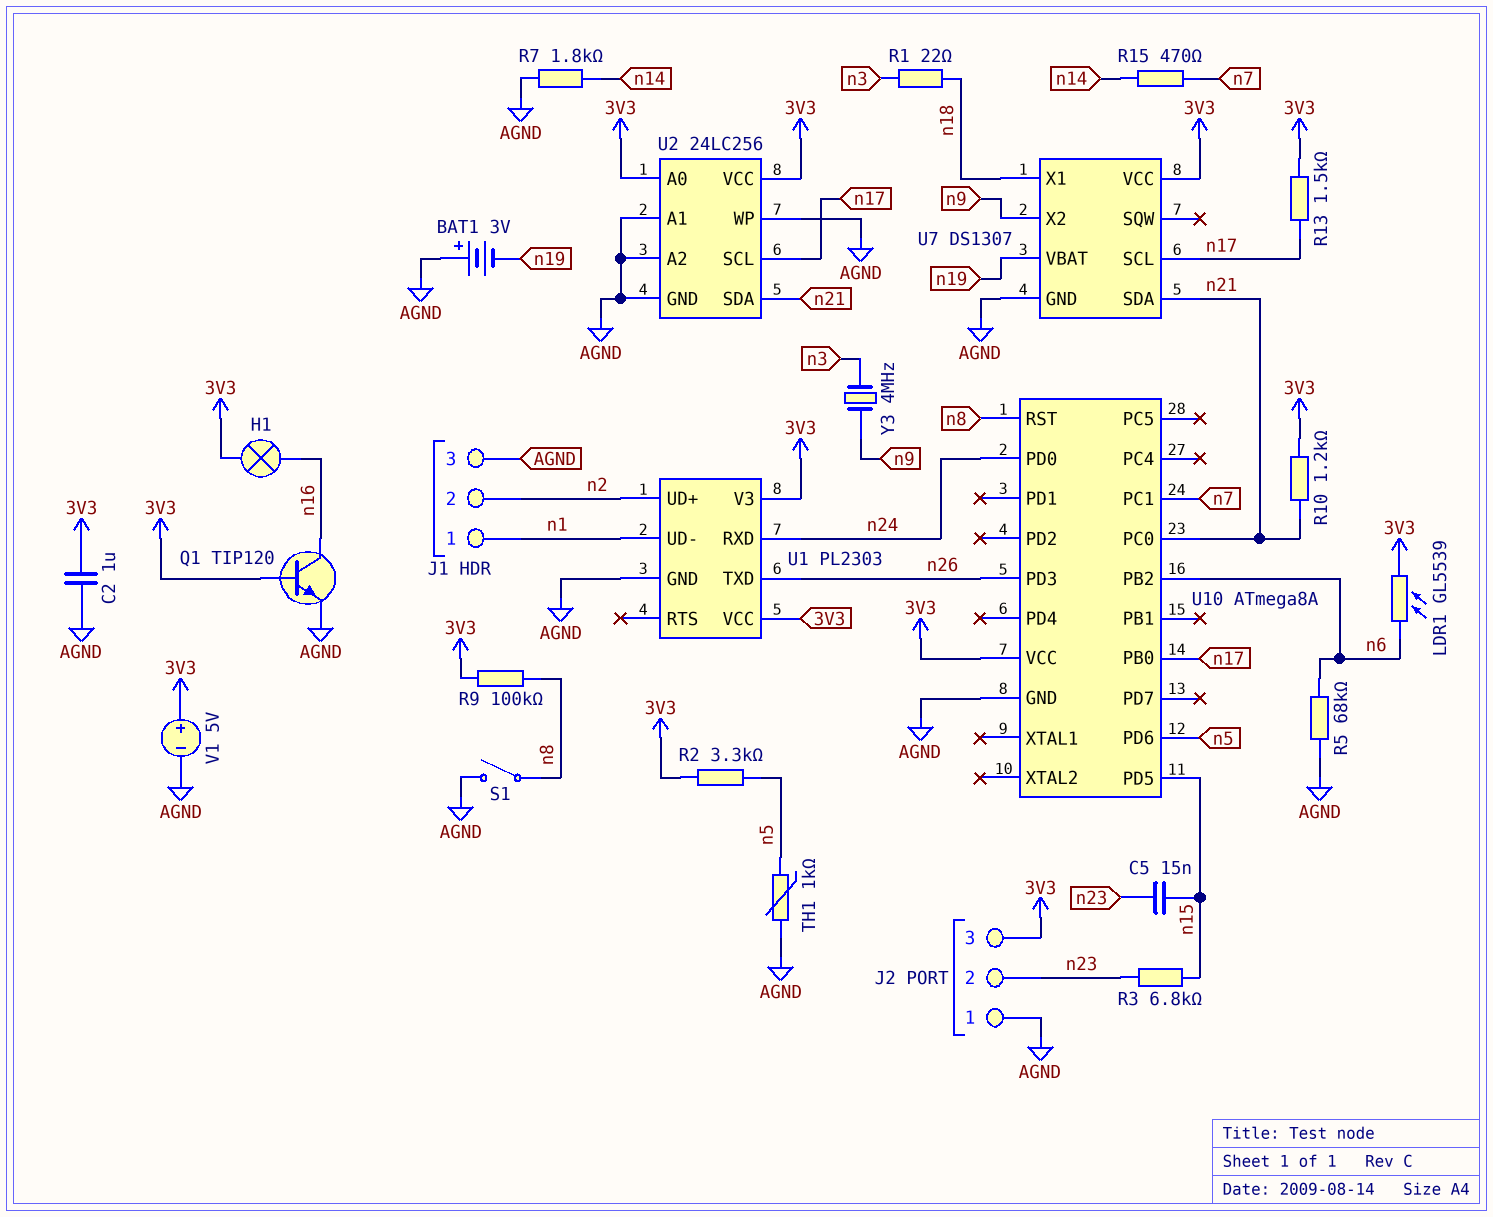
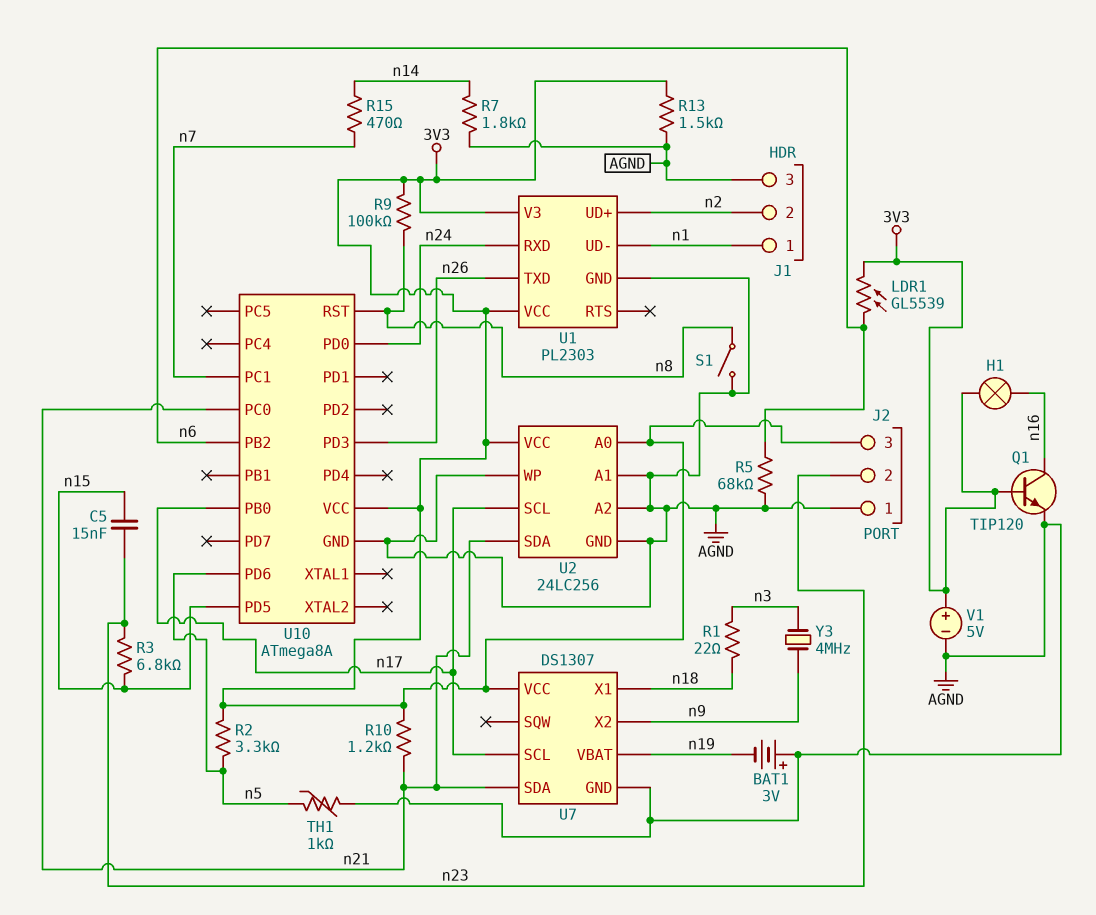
C2: 1uF (3V3, AGND) -> none
R13: 1.5k (3V3, n17) -> 1.5k (3V3, AGND)

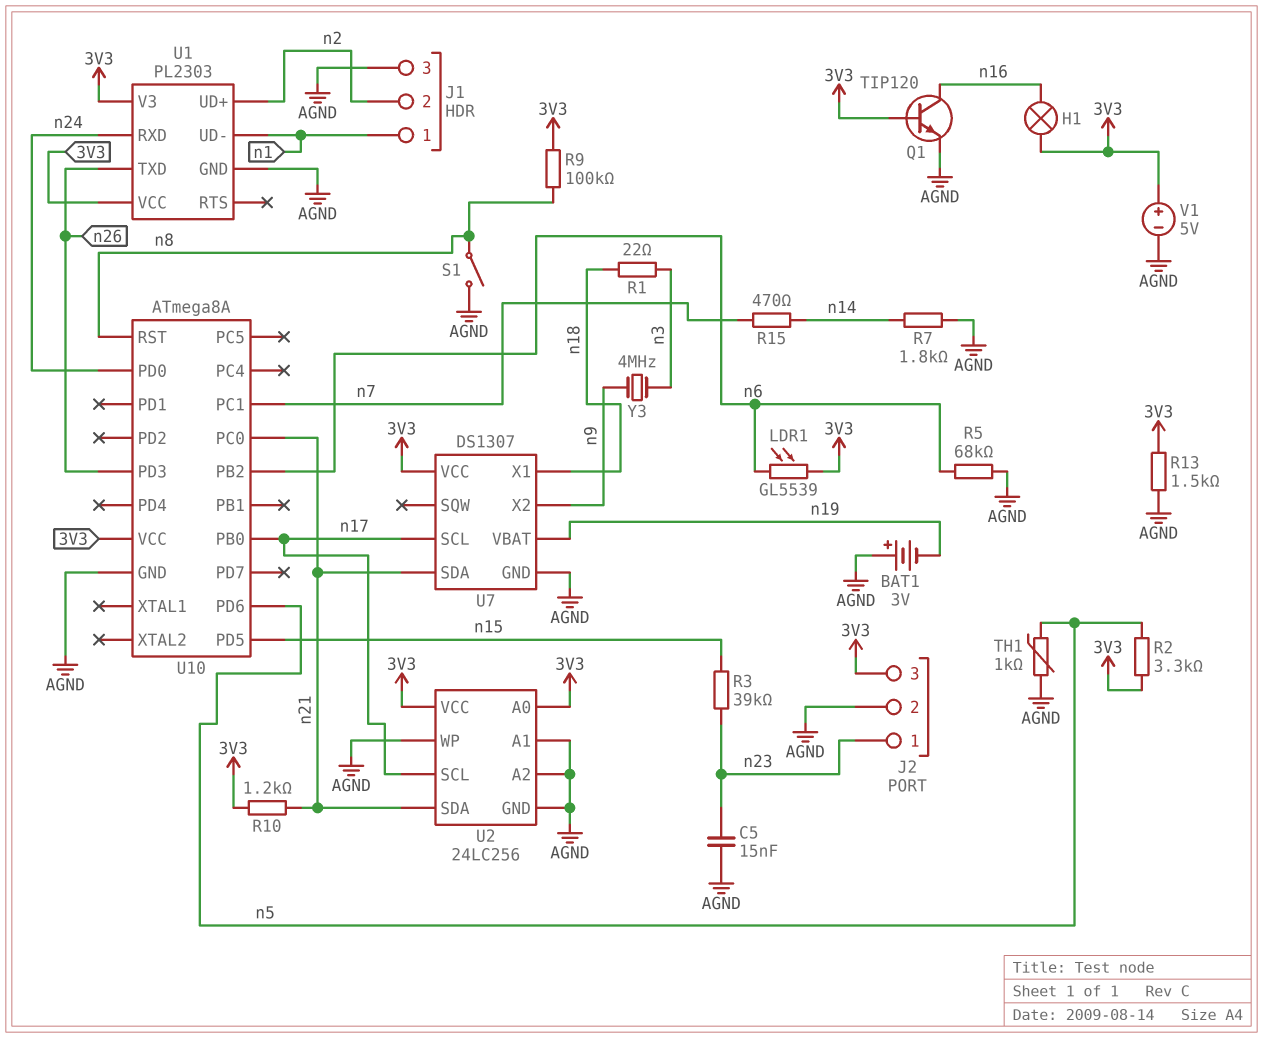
C5: 15nF (n15, n23) -> 15nF (AGND, n23)
J2 pin 1: AGND -> n23
J2 pin 2: n23 -> AGND
R3: 6.8k (n15, n23) -> 39k (n15, n23)

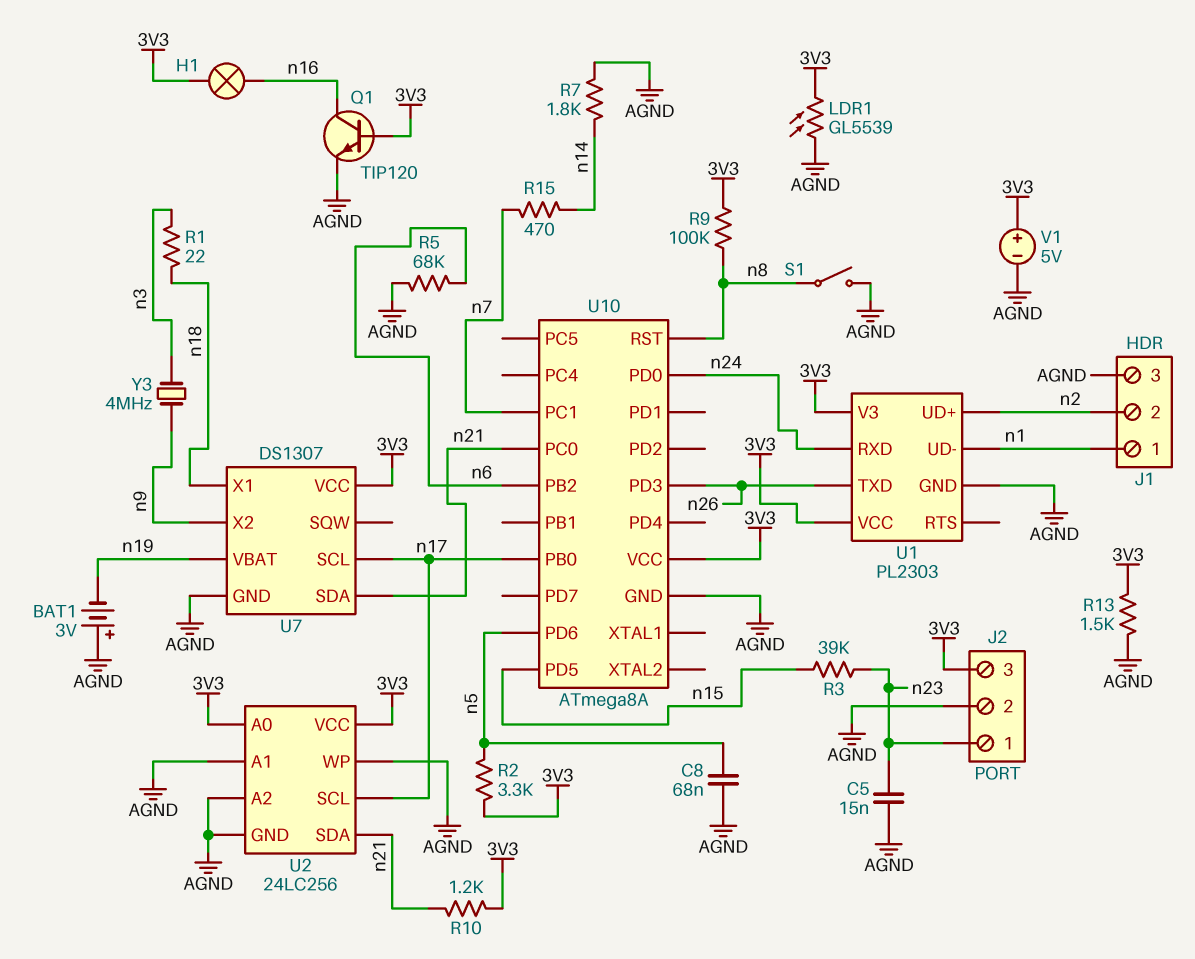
C8: none -> 68nF (AGND, n5)
LDR1: GL5539 (3V3, n6) -> GL5539 (3V3, AGND)
TH1: 1k (AGND, n5) -> none

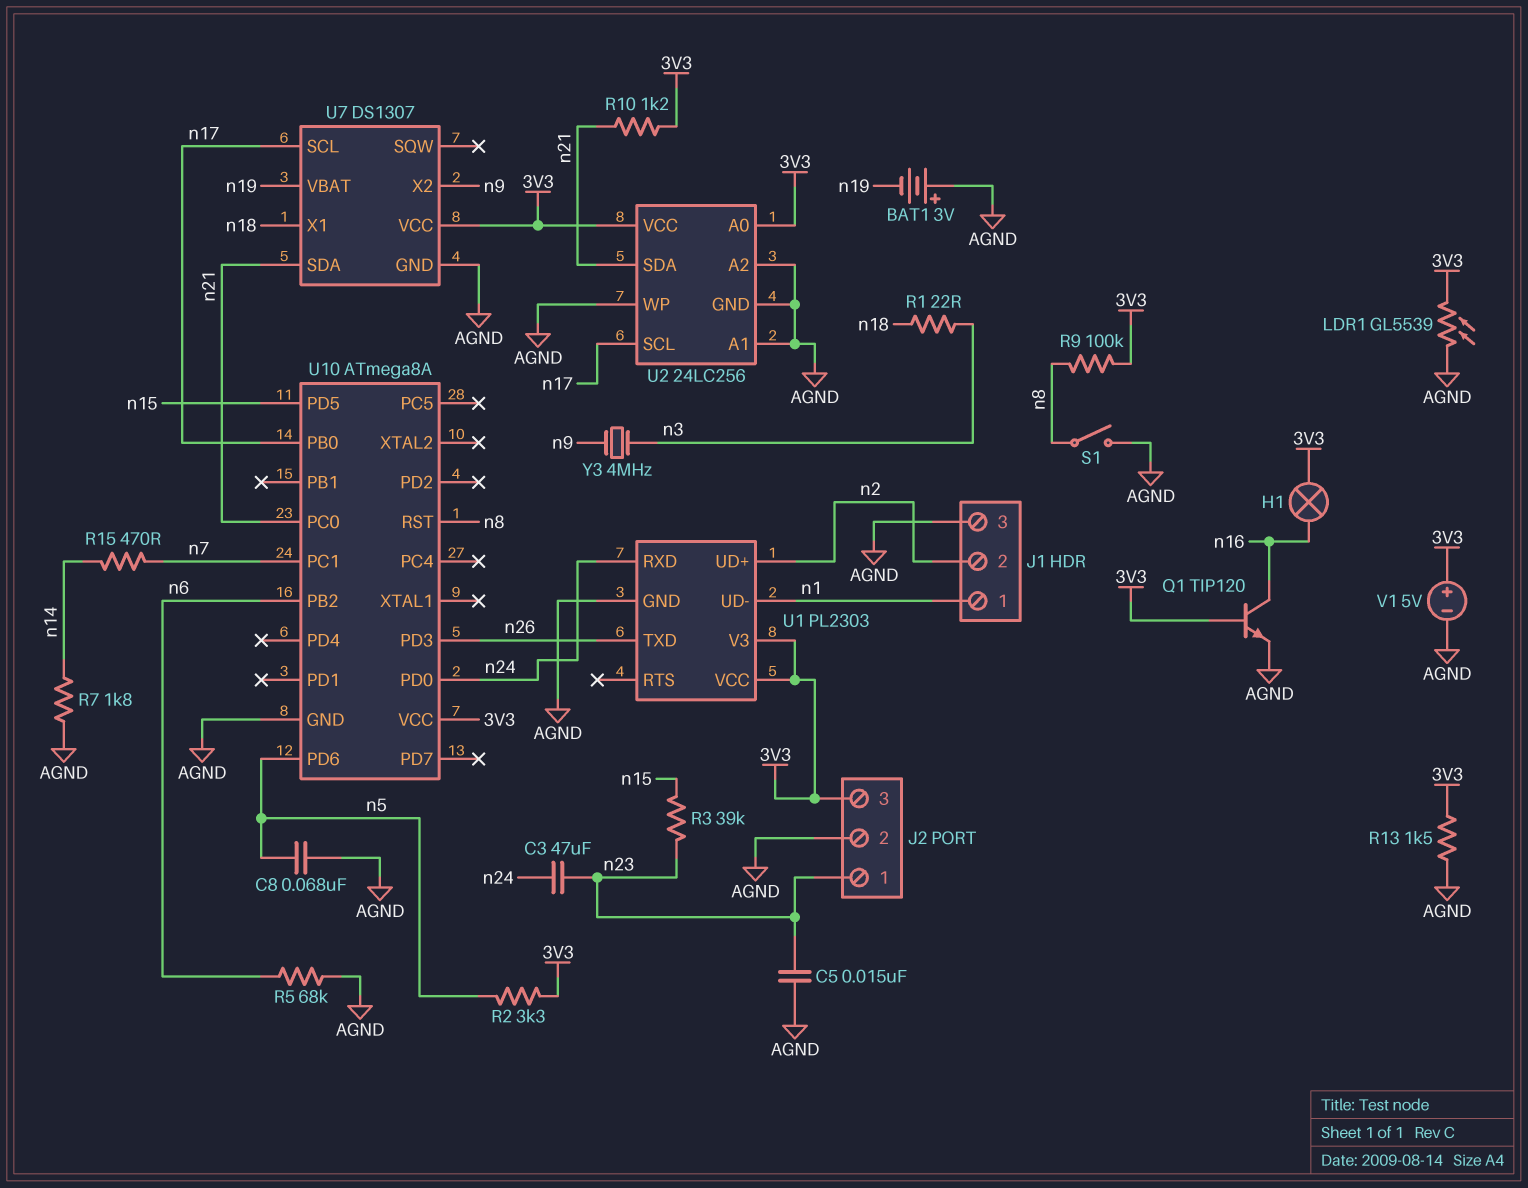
C3: none -> 47uF (n23, n24)

